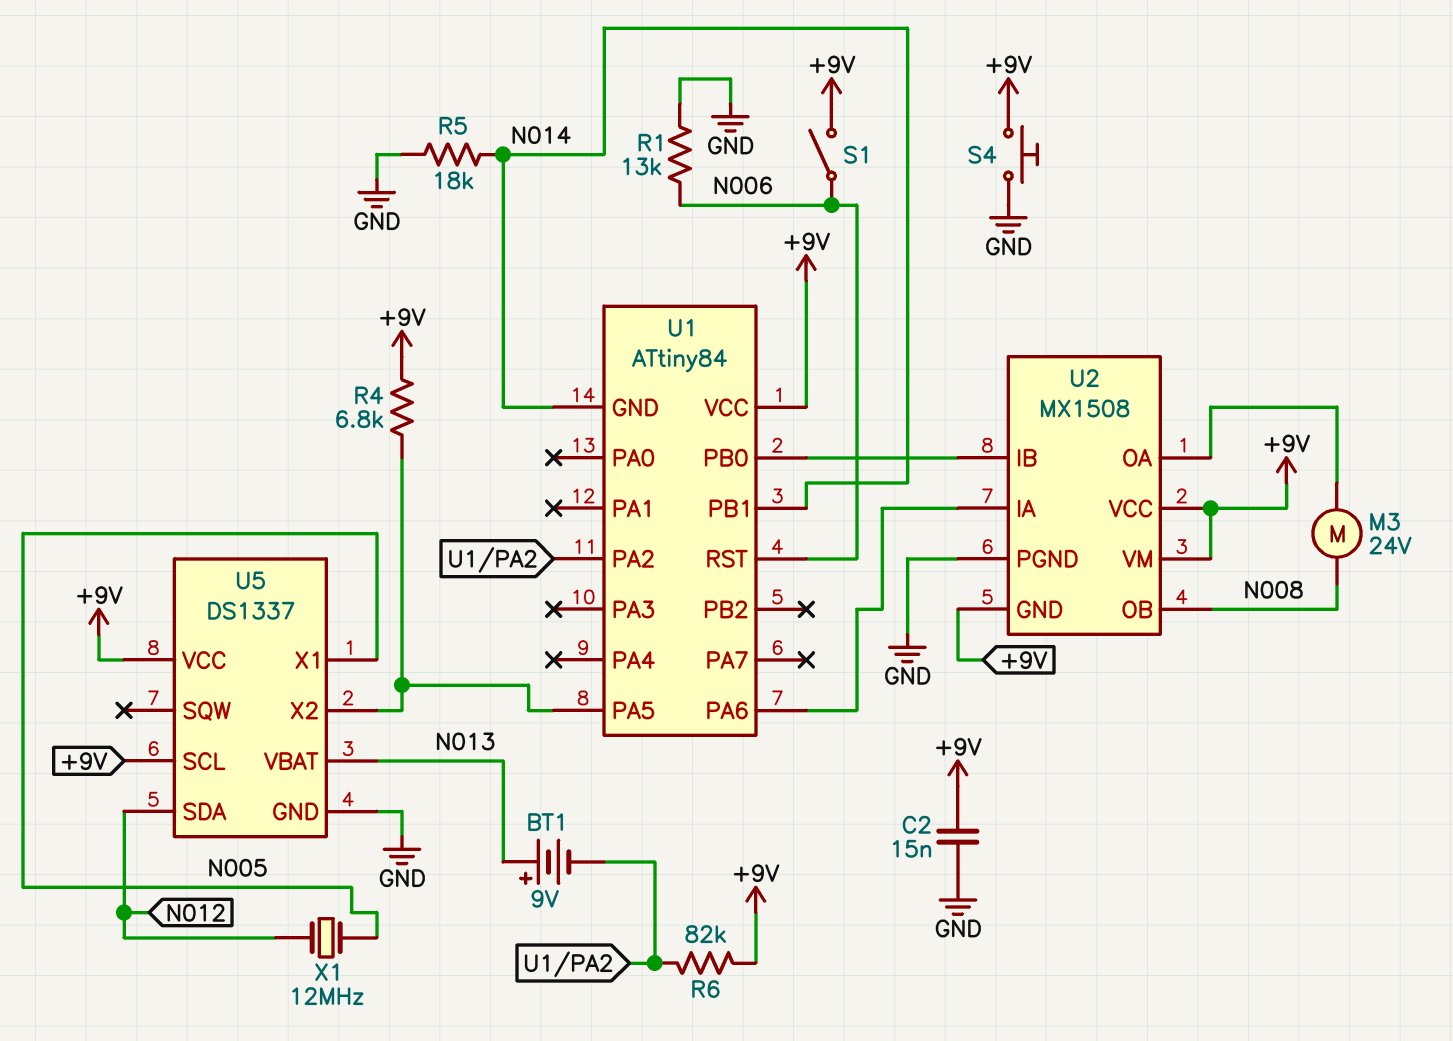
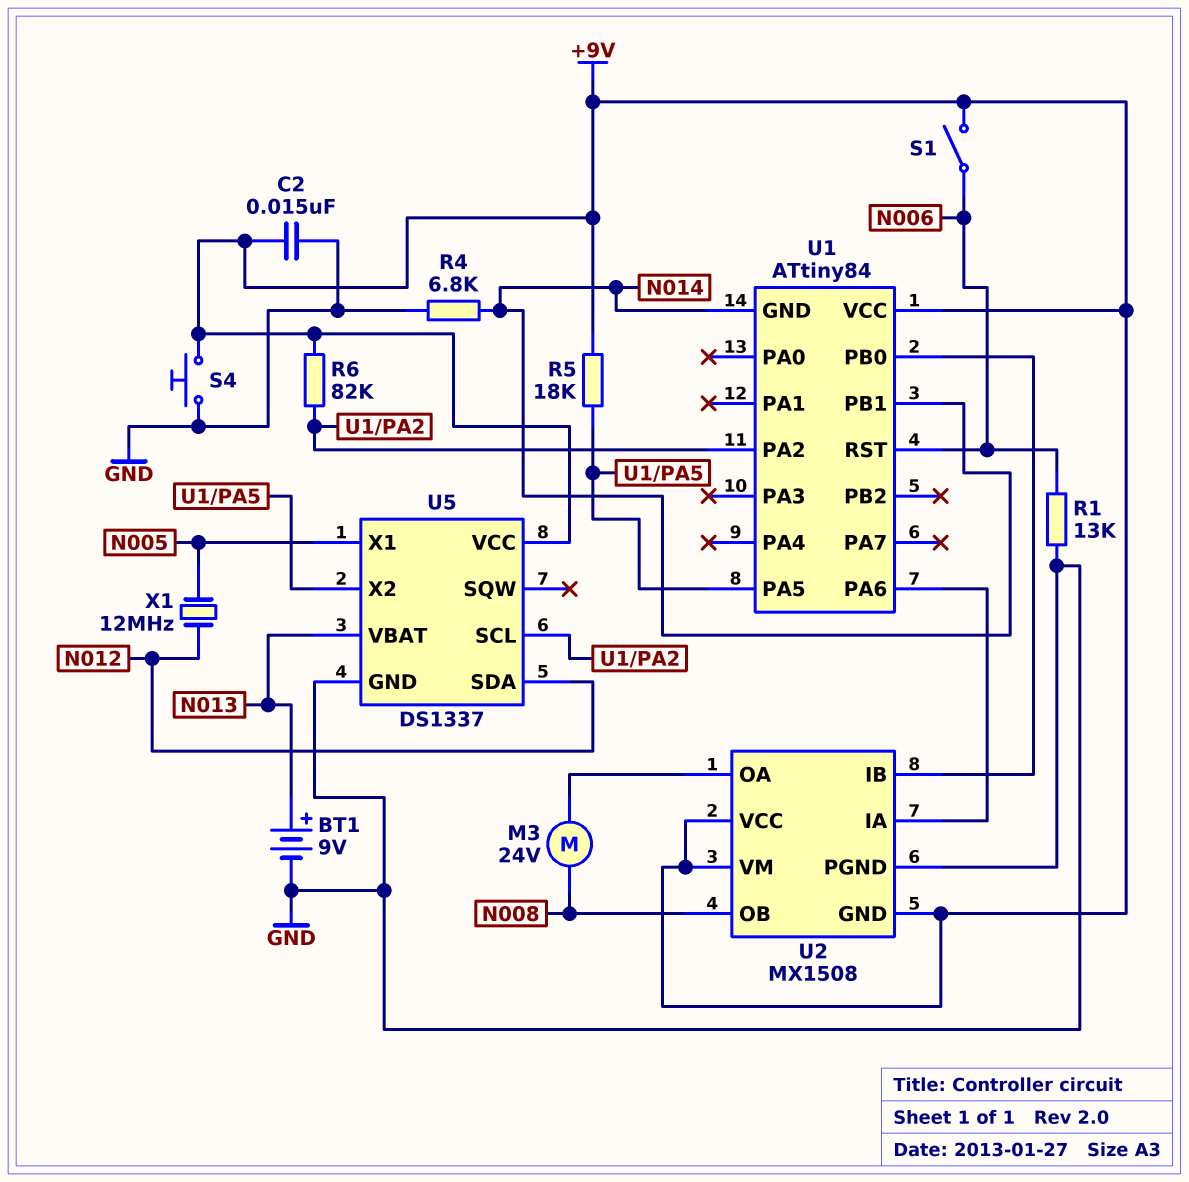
BT1: 9V (plus N013, minus U1/PA2) -> 9V (plus N013, minus GND)
R4: 6.8k (+9V, U1/PA5) -> 6.8k (GND, N014)
R5: 18k (GND, N014) -> 18k (+9V, U1/PA5)
U5 pin SCL: +9V -> U1/PA2

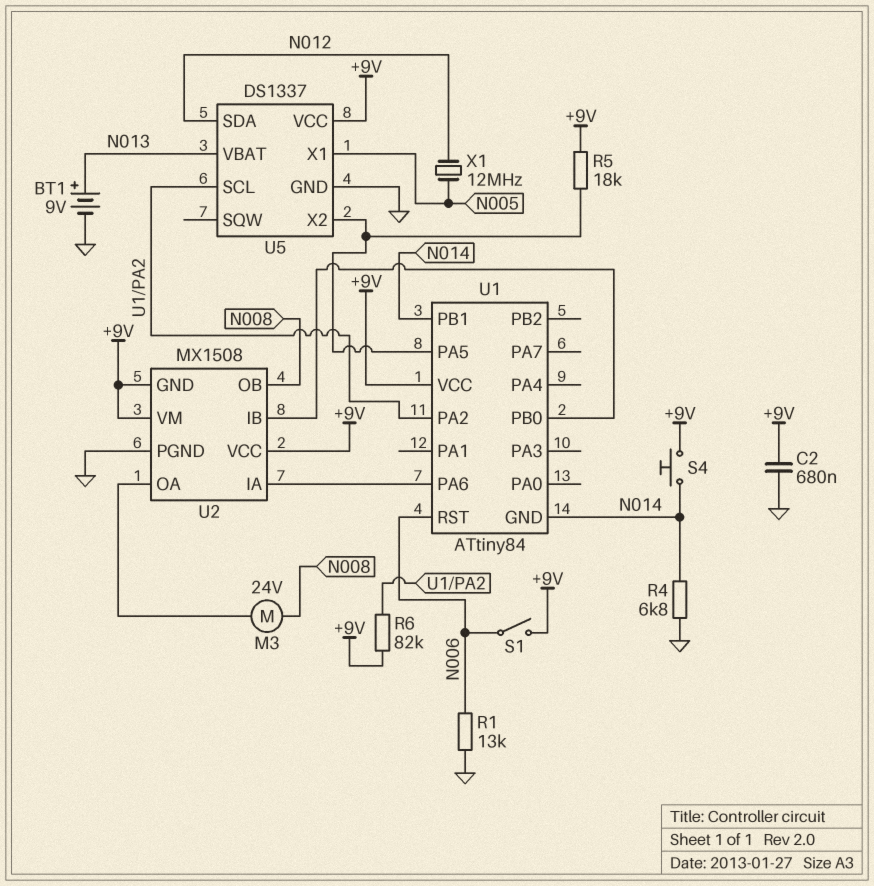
C2: 15nF (+9V, GND) -> 680nF (+9V, GND)
S4: button (+9V, GND) -> button (+9V, N014)

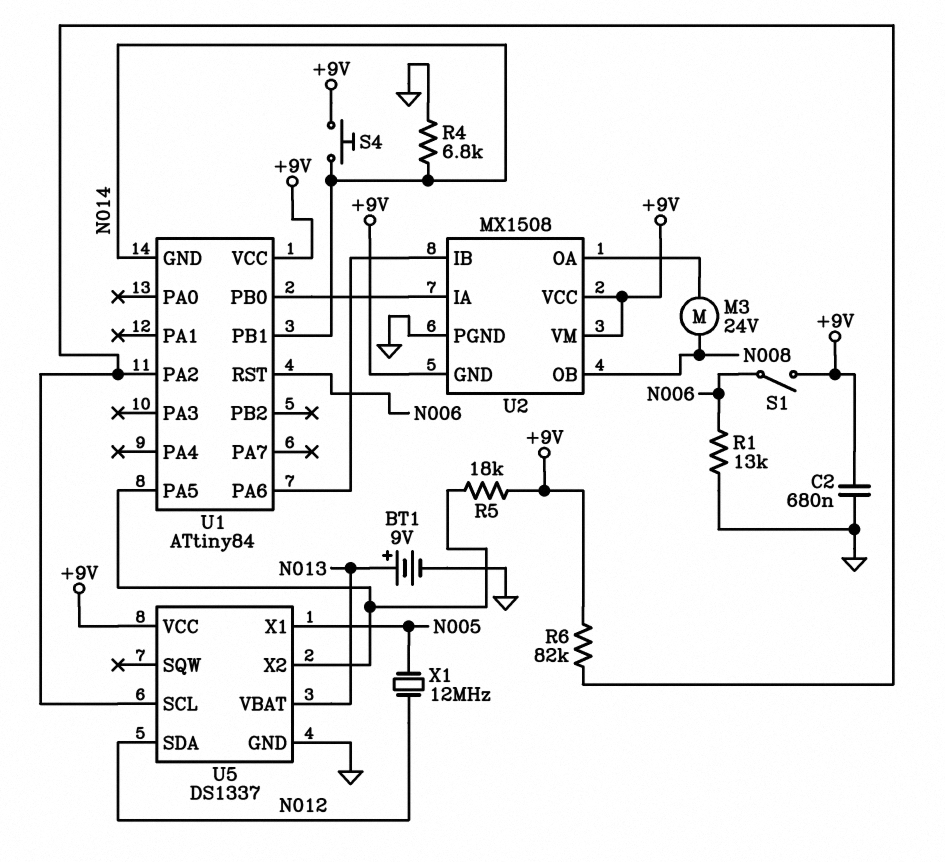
U2 pin IA: U1/PA6 -> U1/PB0
U2 pin IB: U1/PB0 -> U1/PA6

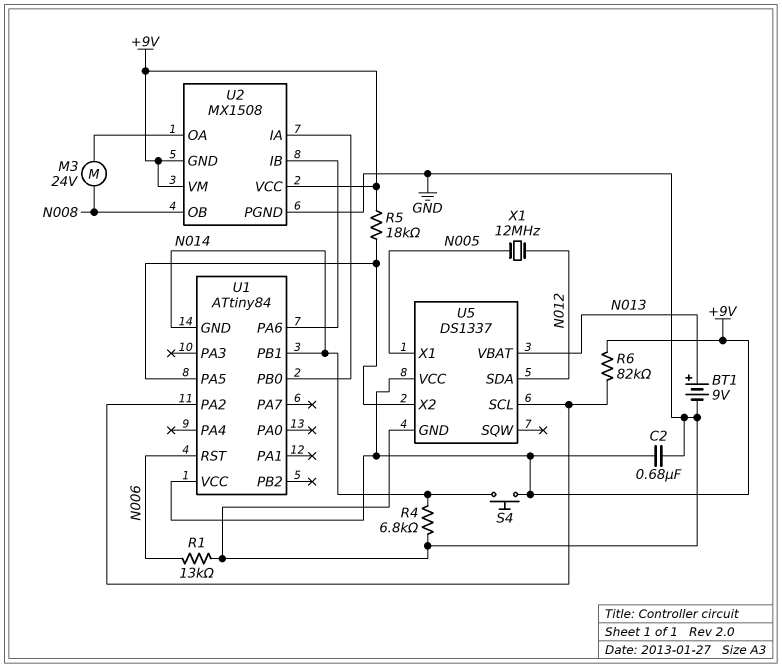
S1: switch (+9V, N006) -> none

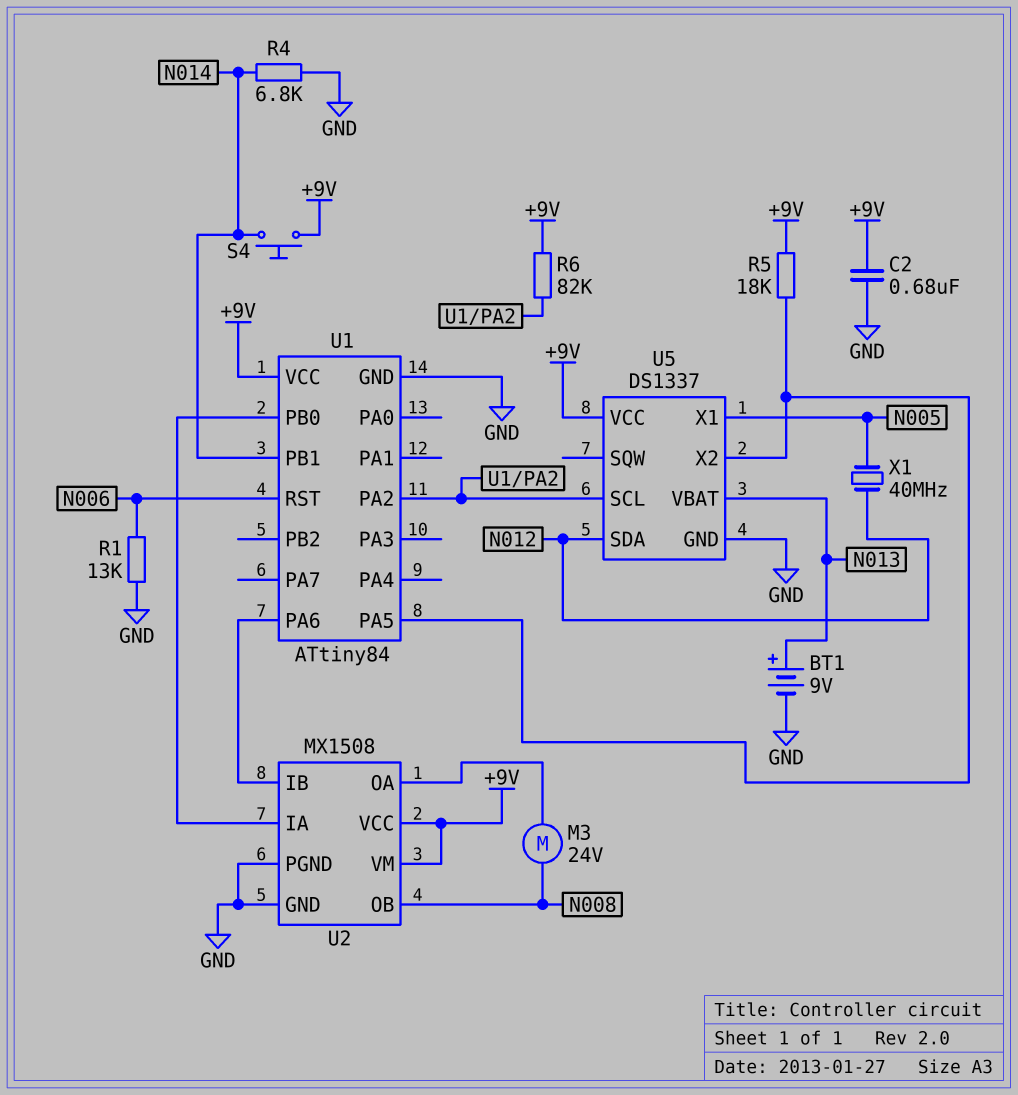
U1 pin GND: N014 -> GND
U2 pin GND: +9V -> GND
X1: 12MHz (N005, N012) -> 40MHz (N005, N012)

